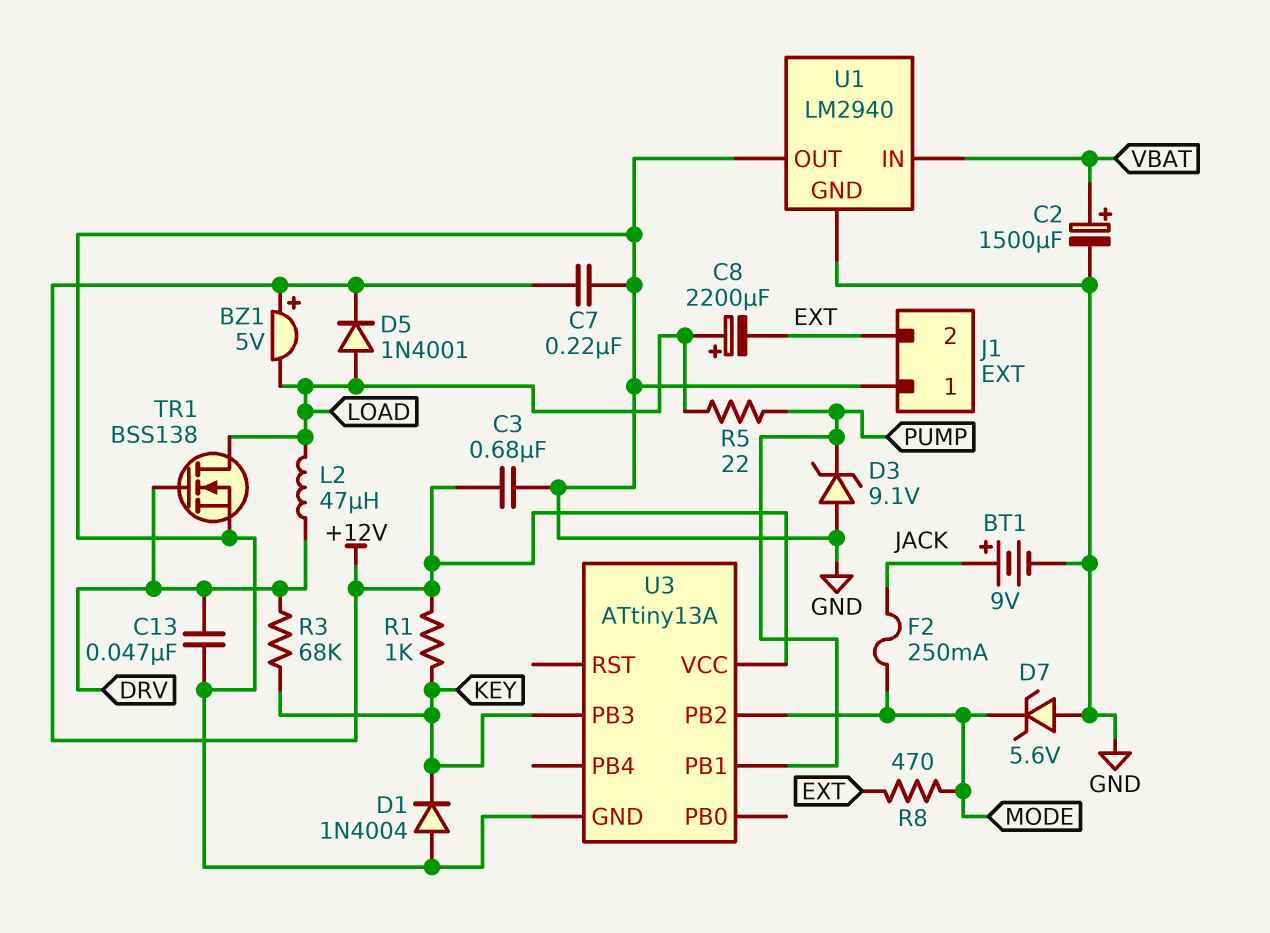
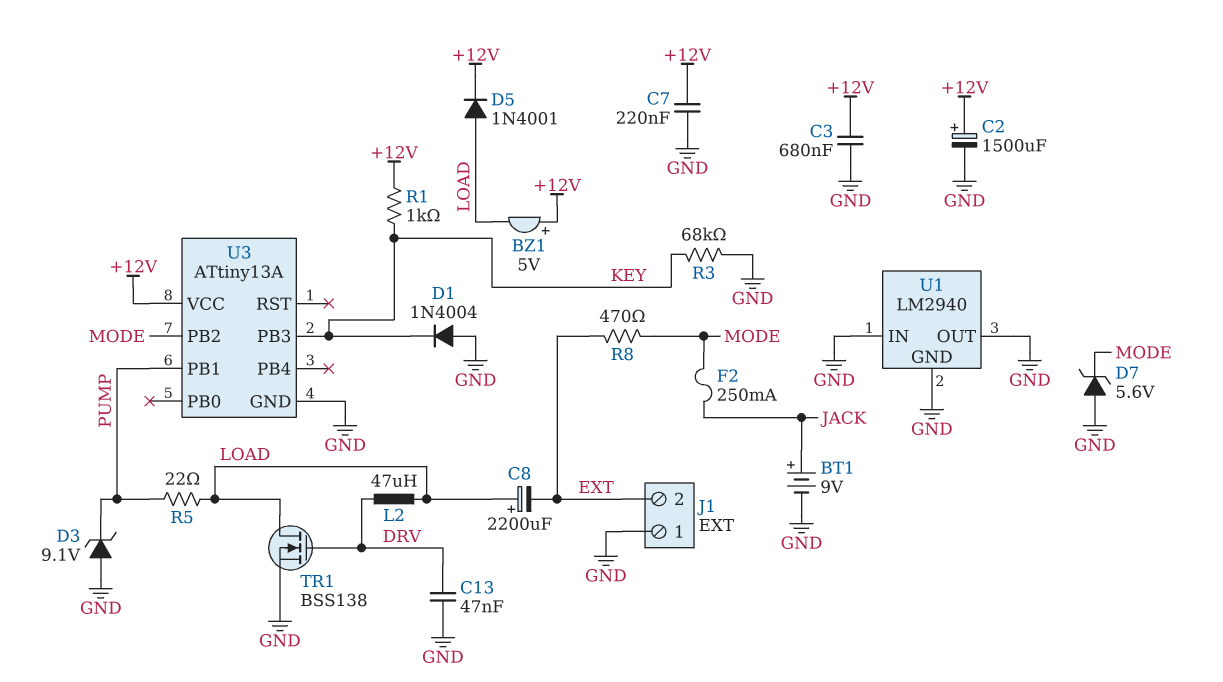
C2: 1500uF (plus VBAT, minus GND) -> 1500uF (plus +12V, minus GND)
R3: 68k (DRV, KEY) -> 68k (GND, KEY)
U1 pin IN: VBAT -> GND

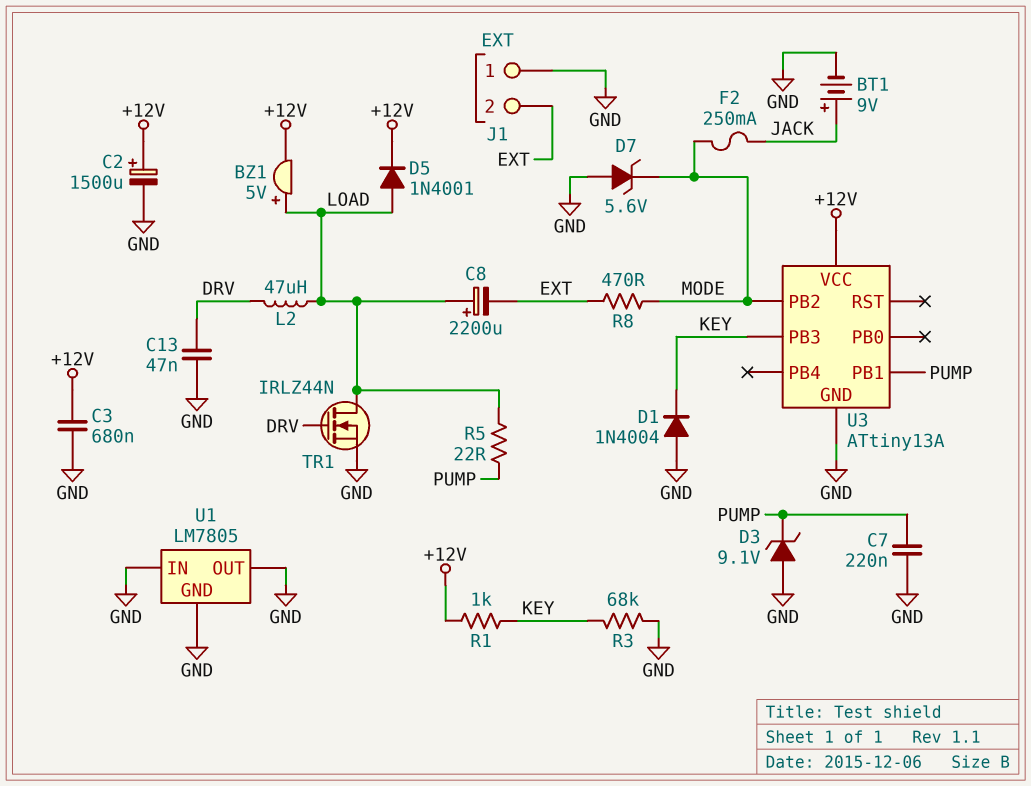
BZ1: buzzer 5V (plus +12V, minus LOAD) -> buzzer 5V (plus LOAD, minus +12V)
C7: 220nF (+12V, GND) -> 220nF (GND, PUMP)
TR1: NMOS BSS138 (G DRV, D LOAD, S GND) -> NMOS IRLZ44N (G DRV, D LOAD, S GND)
U1: LM2940 -> LM7805

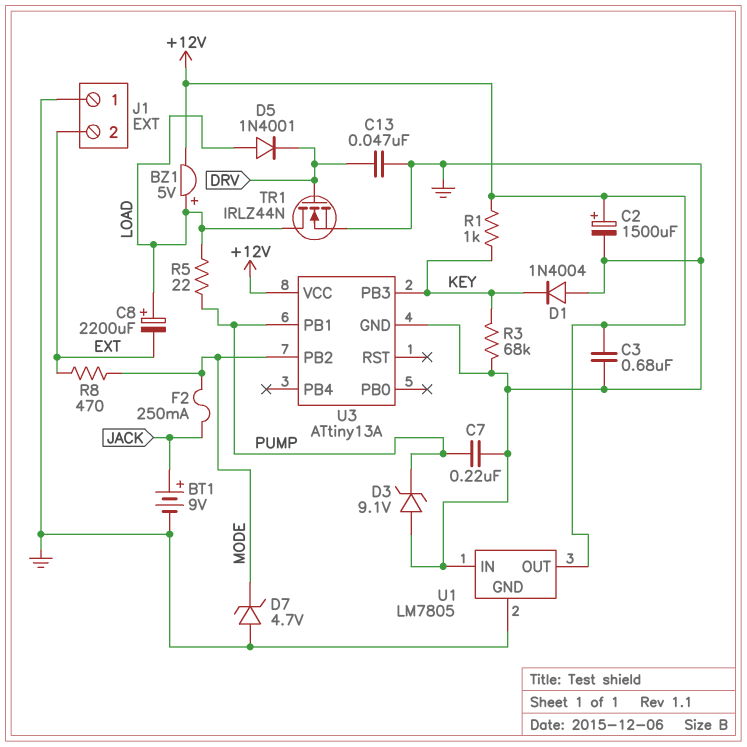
D5: diode 1N4001 (A LOAD, K +12V) -> diode 1N4001 (A LOAD, K DRV)
D7: zener 5.6V (A GND, K MODE) -> zener 4.7V (A GND, K MODE)
L2: 47uH (DRV, LOAD) -> none
U1 pin OUT: GND -> +12V

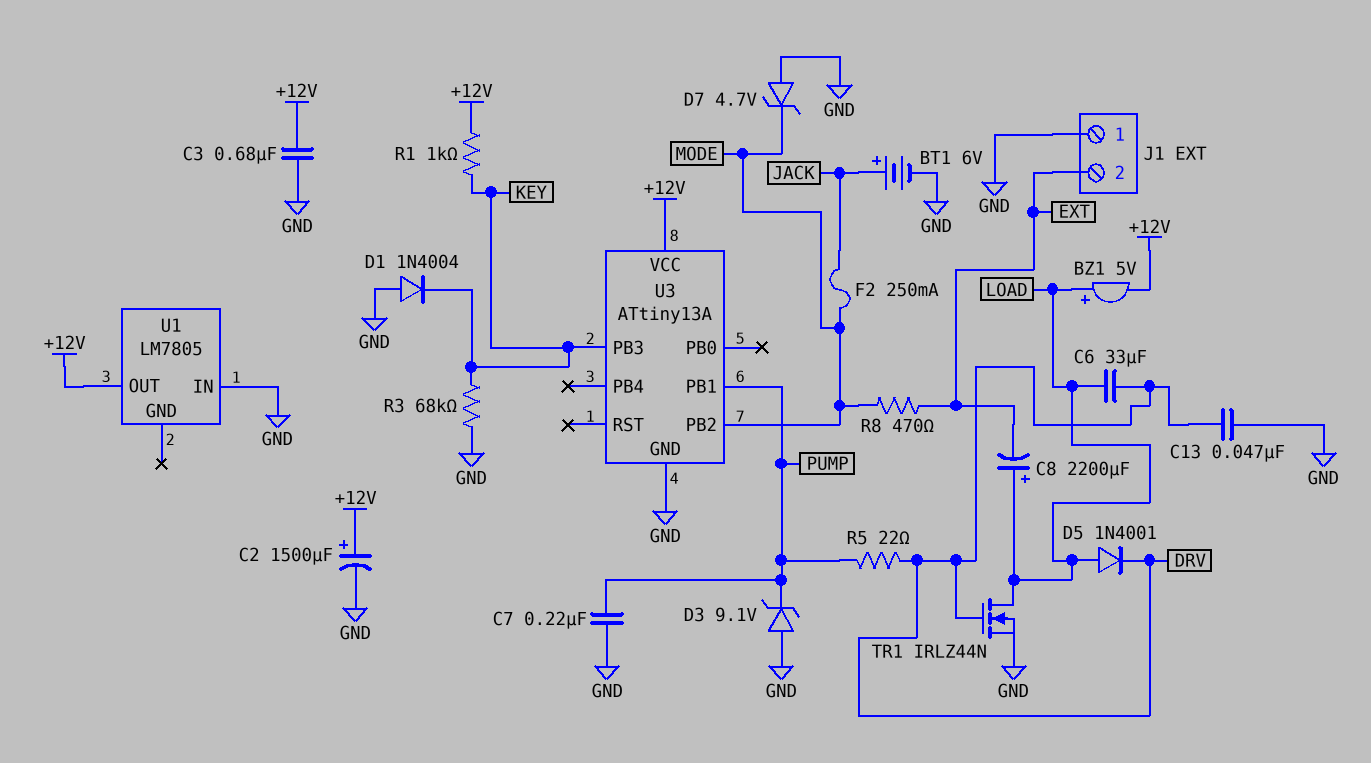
BT1: 9V (plus JACK, minus GND) -> 6V (plus JACK, minus GND)
C6: none -> 33uF (DRV, LOAD)
R5: 22 (LOAD, PUMP) -> 22 (DRV, PUMP)
U1 pin GND: GND -> none

